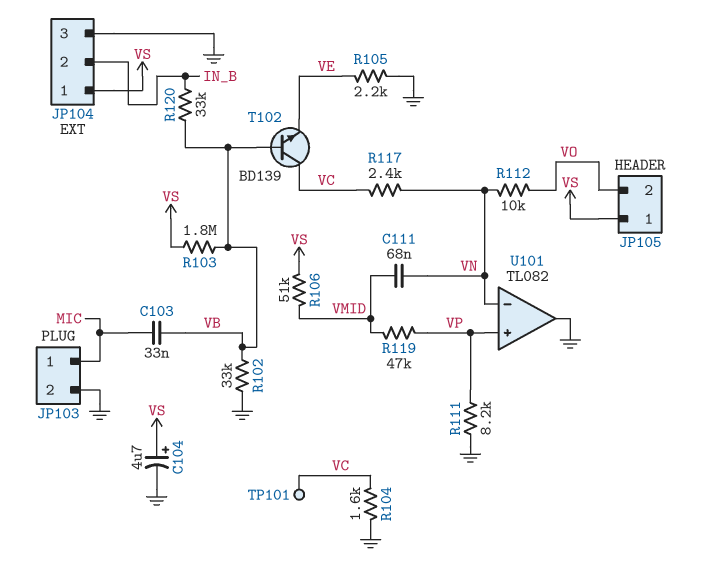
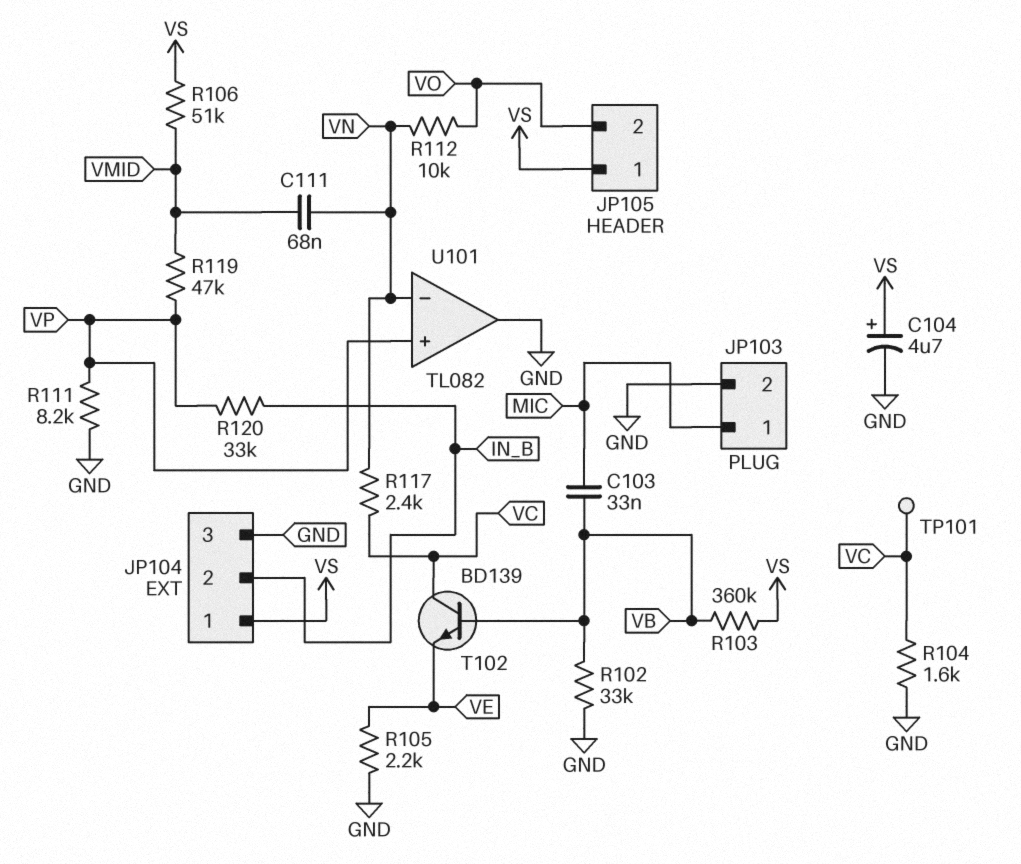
R103: 1.8M (VB, VS) -> 360k (VB, VS)
R120: 33k (IN_B, VB) -> 33k (IN_B, VP)

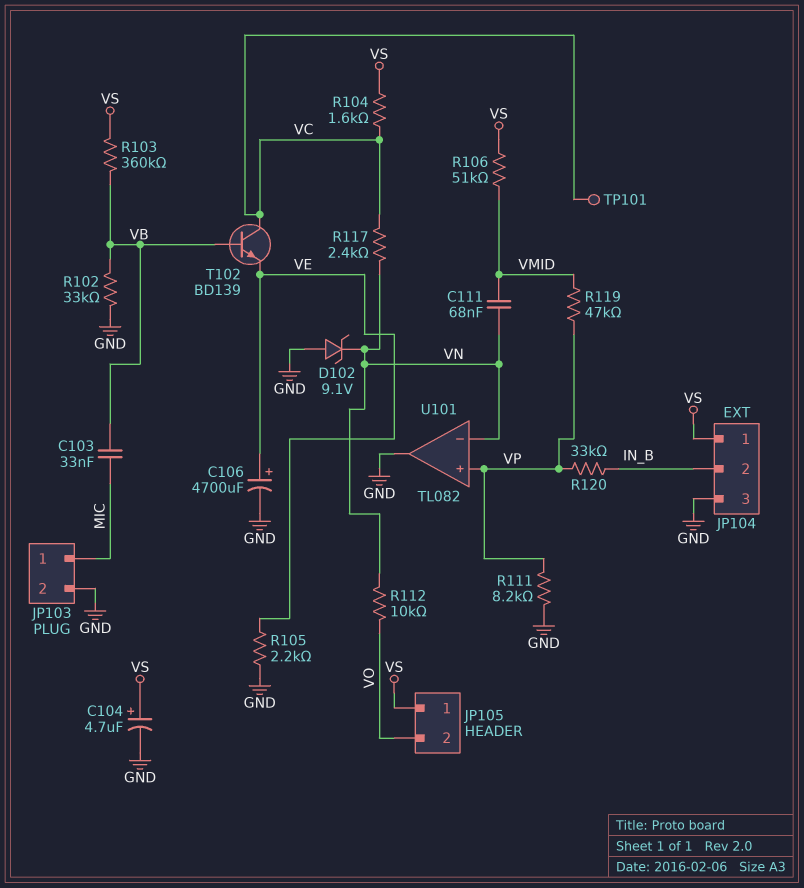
C106: none -> 4700uF (plus VE, minus GND)
D102: none -> zener 9.1V (A GND, K VN)
R104: 1.6k (GND, VC) -> 1.6k (VC, VS)

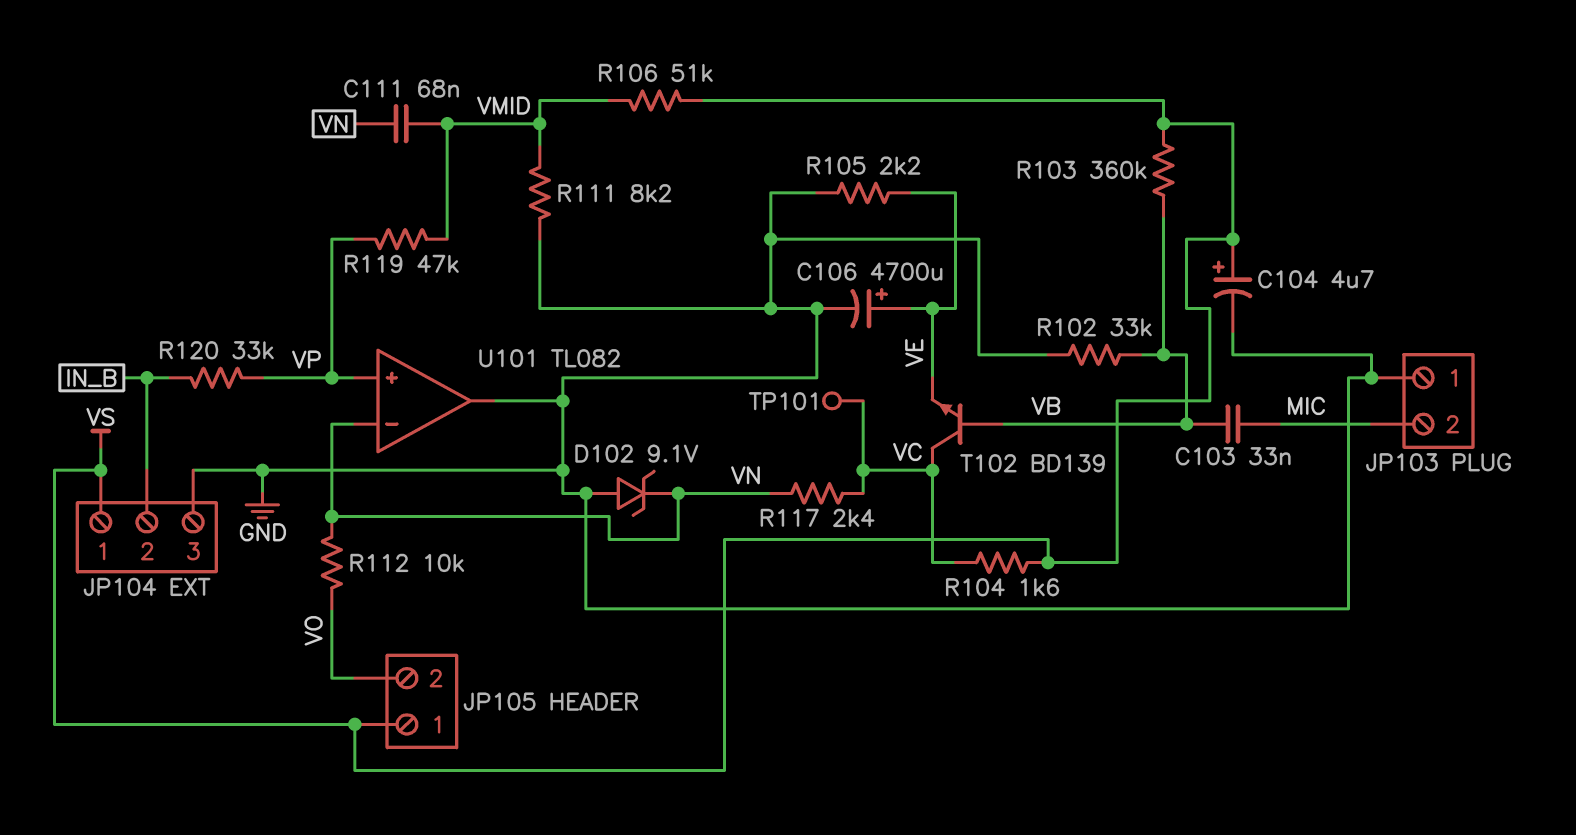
JP103 pin 1: MIC -> GND
JP103 pin 2: GND -> MIC
R111: 8.2k (GND, VP) -> 8.2k (GND, VMID)

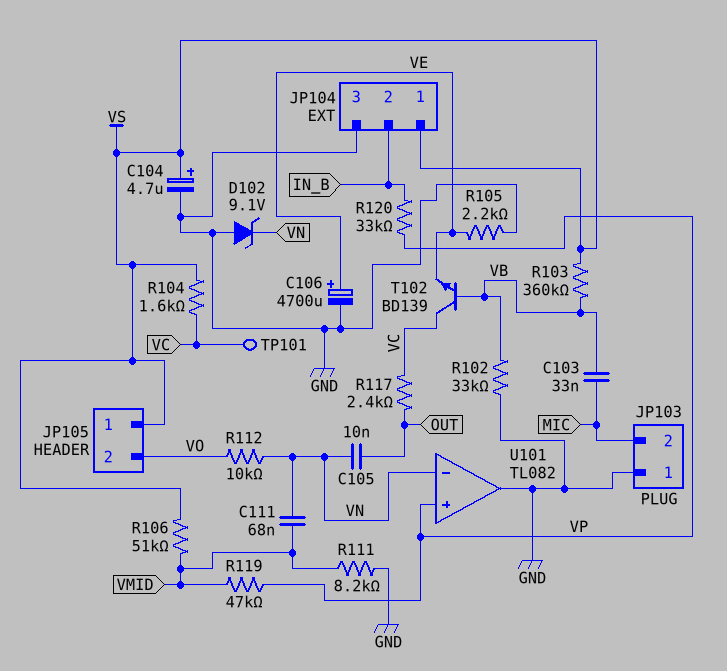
C105: none -> 10nF (OUT, VN)
R117: 2.4k (VC, VN) -> 2.4k (OUT, VC)

